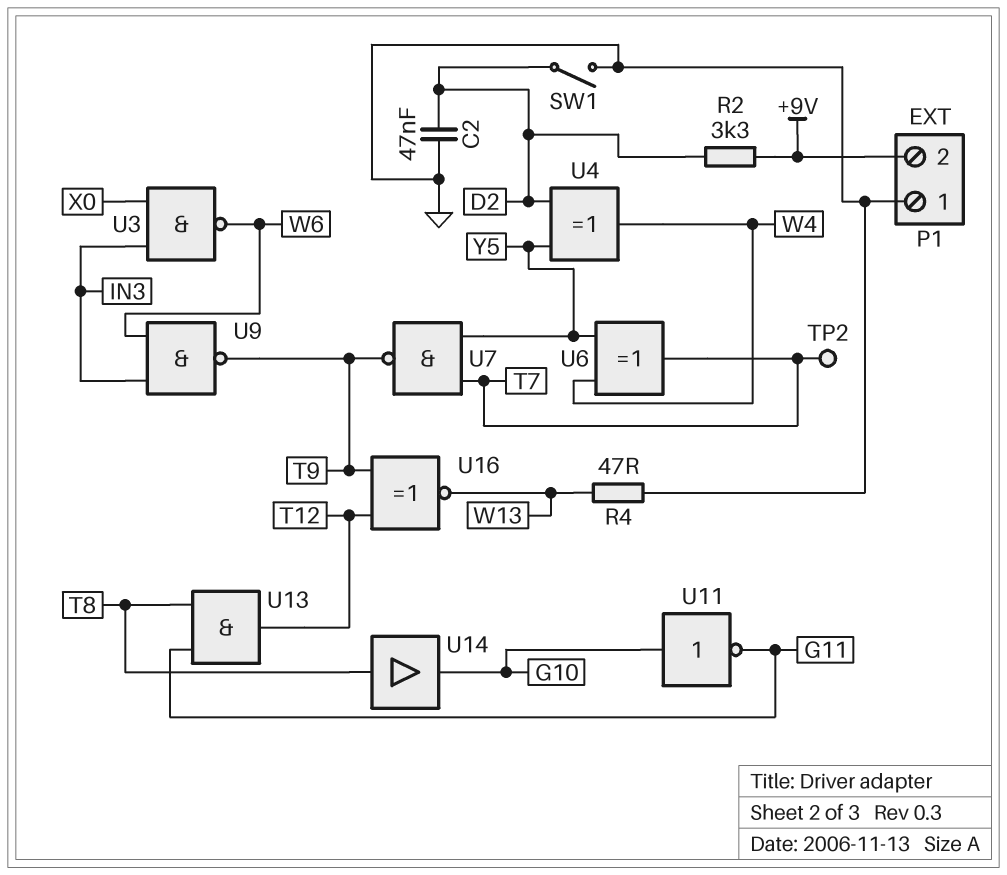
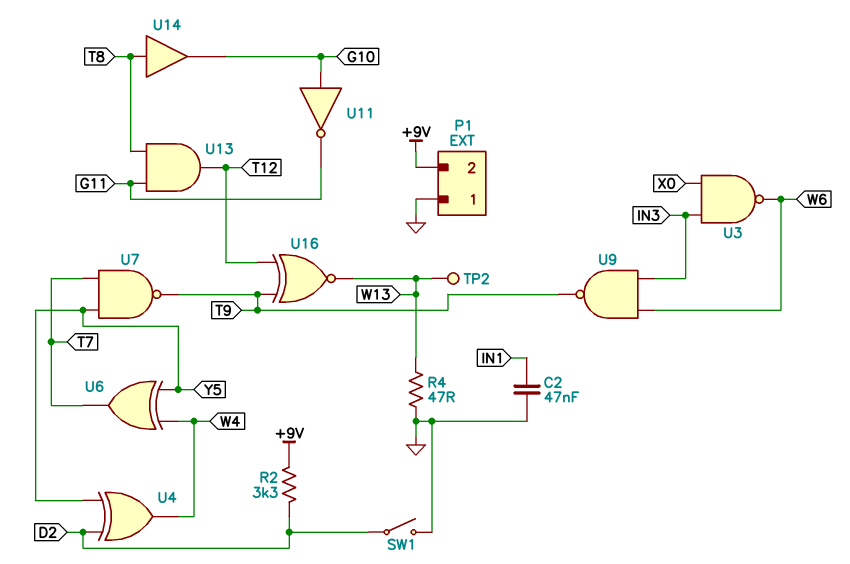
C2: 47nF (D2, GND) -> 47nF (GND, IN1)
TP2: test point (T7) -> test point (W13)

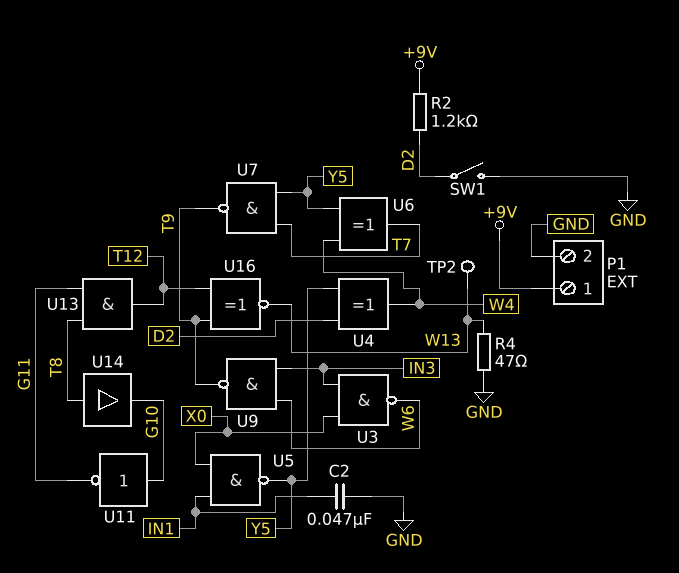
P1 pin 1: GND -> +9V
P1 pin 2: +9V -> GND
R2: 3.3k (+9V, D2) -> 1.2k (+9V, D2)
U5: none -> NAND (in IN1, in X0, out Y5)

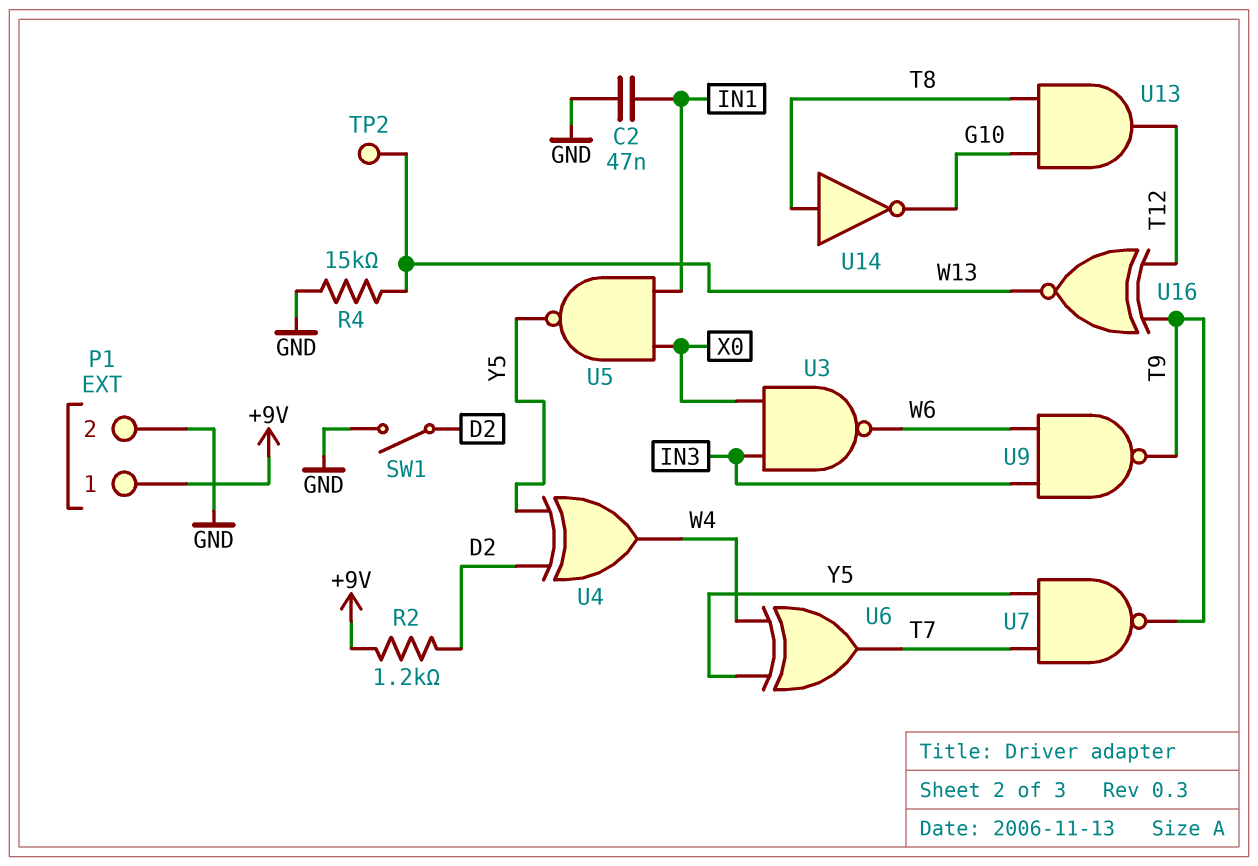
R4: 47 (GND, W13) -> 15k (GND, W13)
U11: NOT (in G10, out G11) -> none
U13: AND (in G11, in T8, out T12) -> AND (in G10, in T8, out T12)
U14: buffer (in T8, out G10) -> NOT (in T8, out G10)

